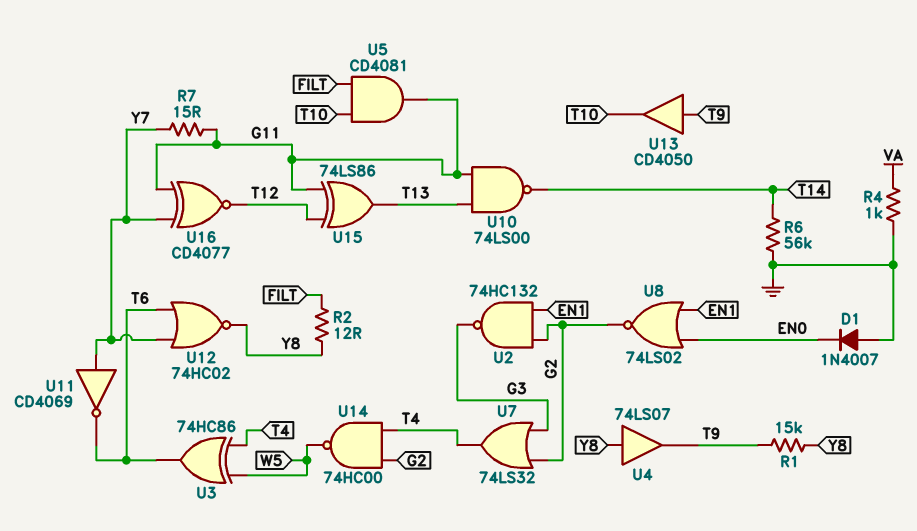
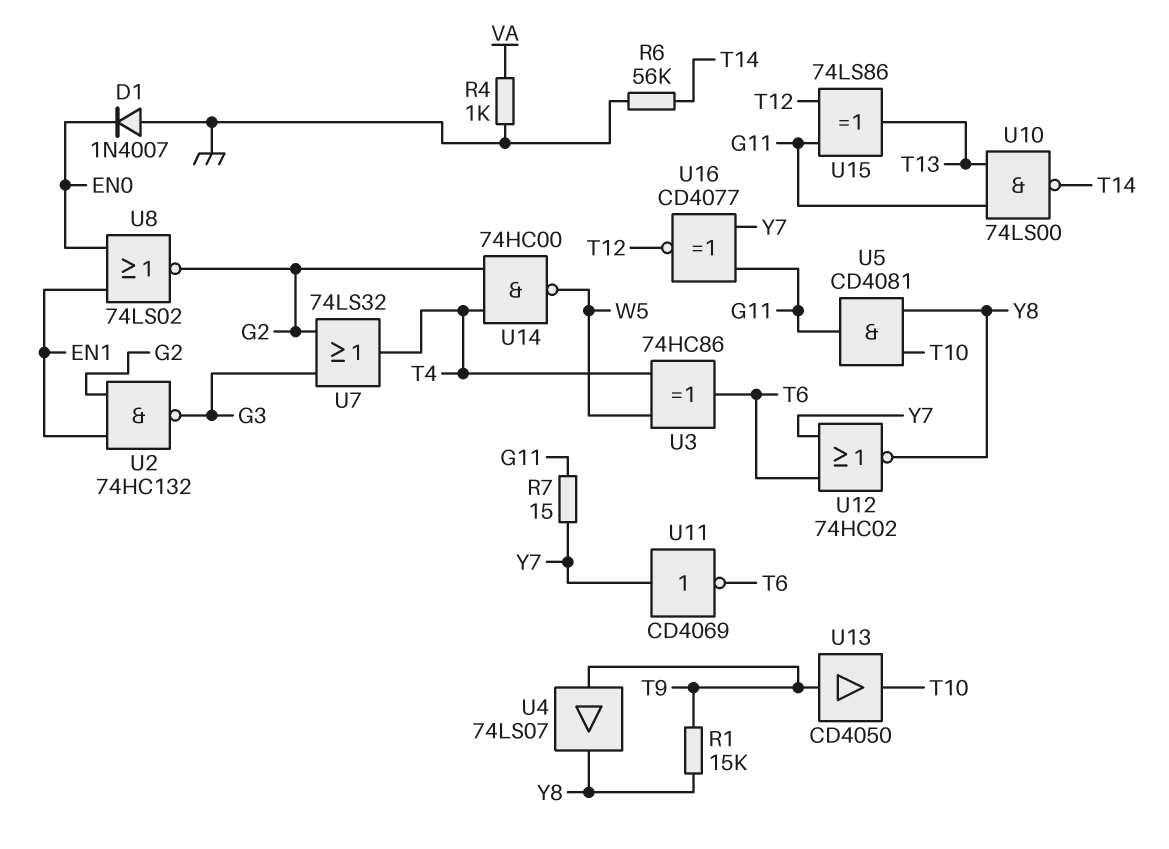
R2: 12 (FILT, Y8) -> none
U4: buffer 74LS07 (in Y8, out T9) -> buffer 74LS07 (in T9, out Y8)
U5: AND CD4081 (in FILT, in T10, out G11) -> AND CD4081 (in T10, in Y8, out G11)

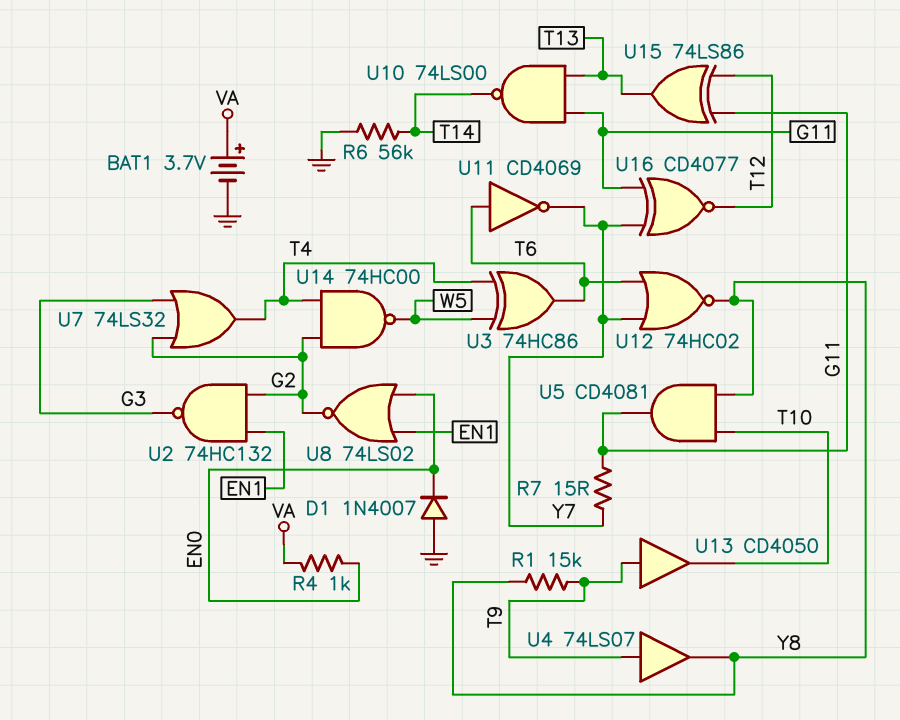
BAT1: none -> 3.7V (plus VA, minus GND)
R4: 1k (GND, VA) -> 1k (EN0, VA)
U11: NOT CD4069 (in Y7, out T6) -> NOT CD4069 (in T6, out Y7)

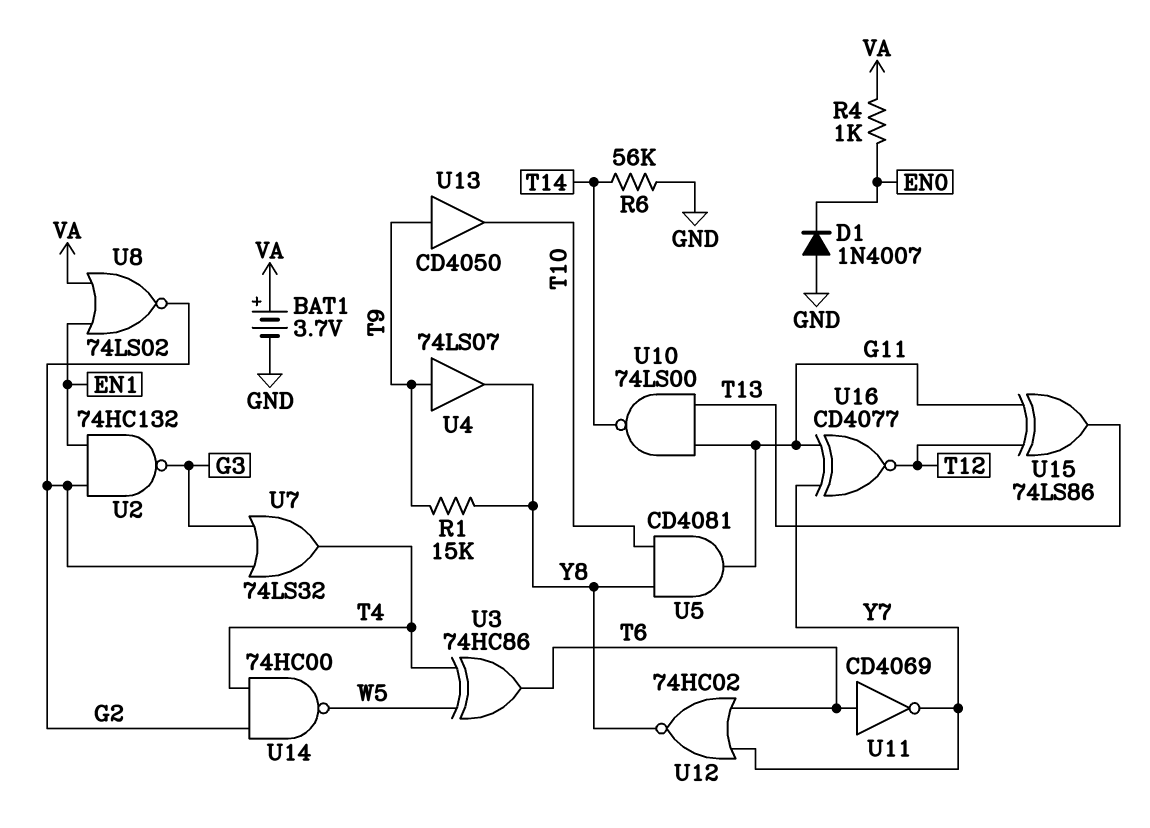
R7: 15 (G11, Y7) -> none
U8: NOR 74LS02 (in EN0, in EN1, out G2) -> NOR 74LS02 (in EN1, in VA, out G2)

